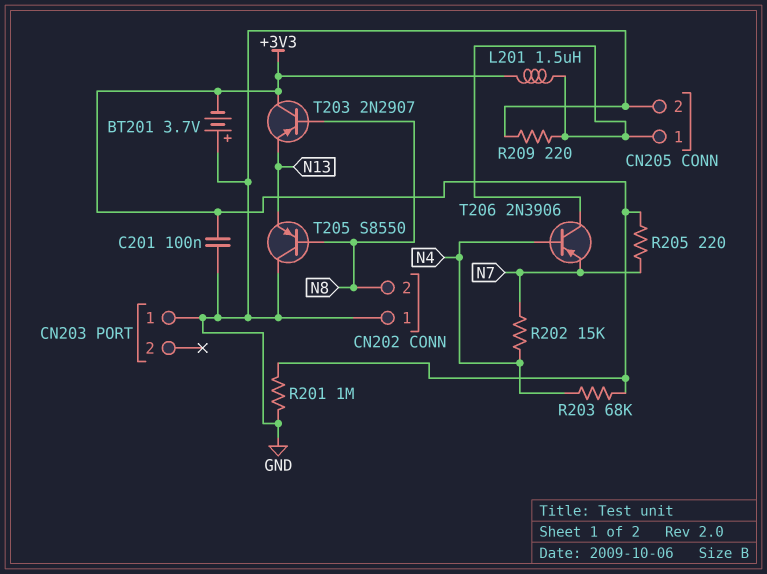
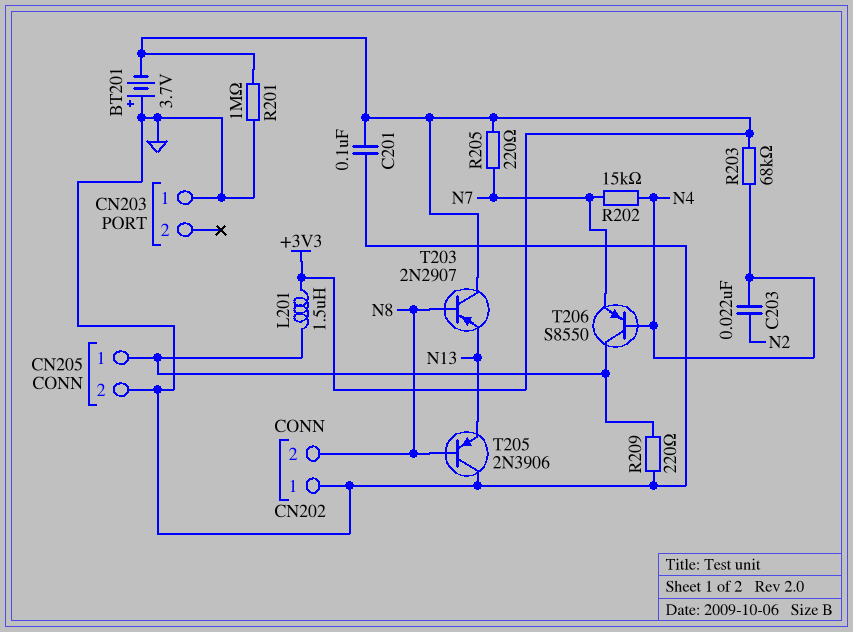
C203: none -> 22nF (N2, N4)
T205: PNP S8550 (B N8, C GND, E N13) -> PNP 2N3906 (B N8, C GND, E N13)
T206: PNP 2N3906 (B N4, C CN205/1, E N7) -> PNP S8550 (B N4, C CN205/1, E N7)

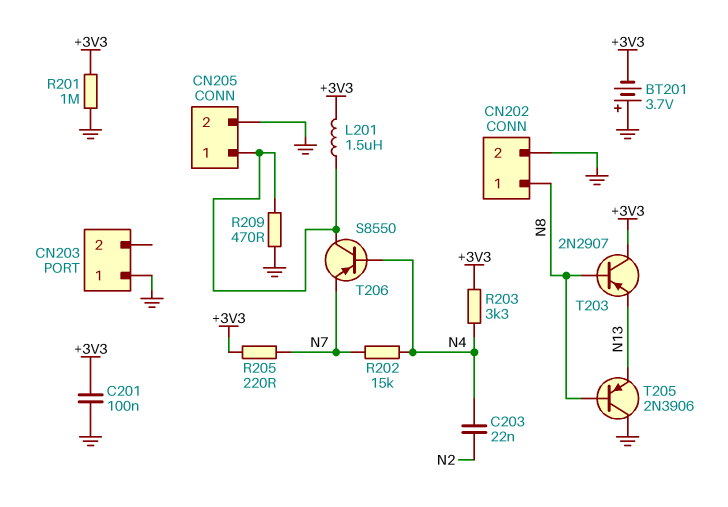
CN202 pin 1: GND -> N8
CN202 pin 2: N8 -> GND
R203: 68k (+3V3, N4) -> 3.3k (+3V3, N4)
R209: 220 (CN205/1, GND) -> 470 (CN205/1, GND)

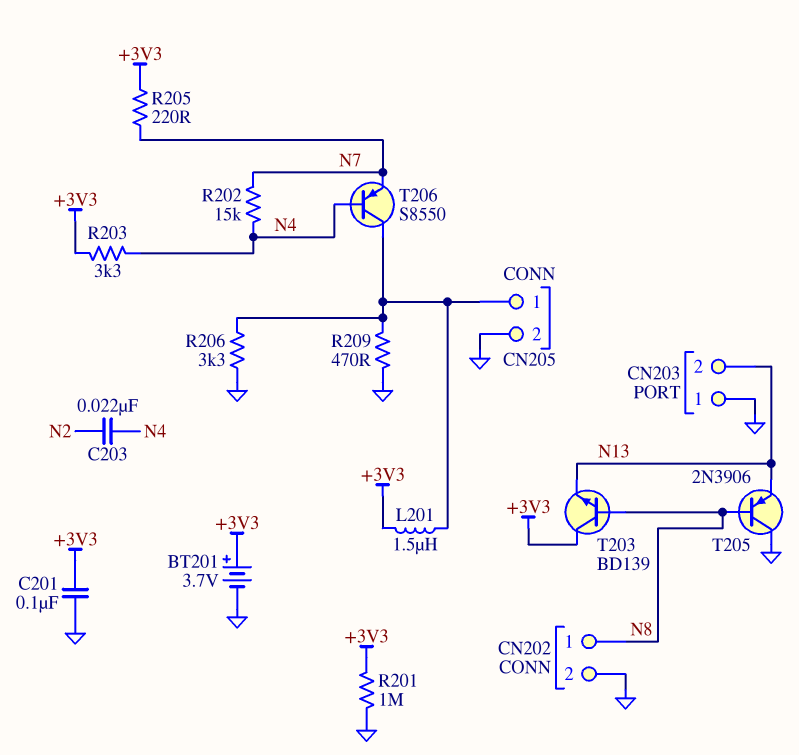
BT201: 3.7V (plus GND, minus +3V3) -> 3.7V (plus +3V3, minus GND)
CN203 pin 2: none -> N13
R206: none -> 3.3k (CN205/1, GND)
T203: PNP 2N2907 (B N8, C +3V3, E N13) -> NPN BD139 (B N8, C +3V3, E N13)

